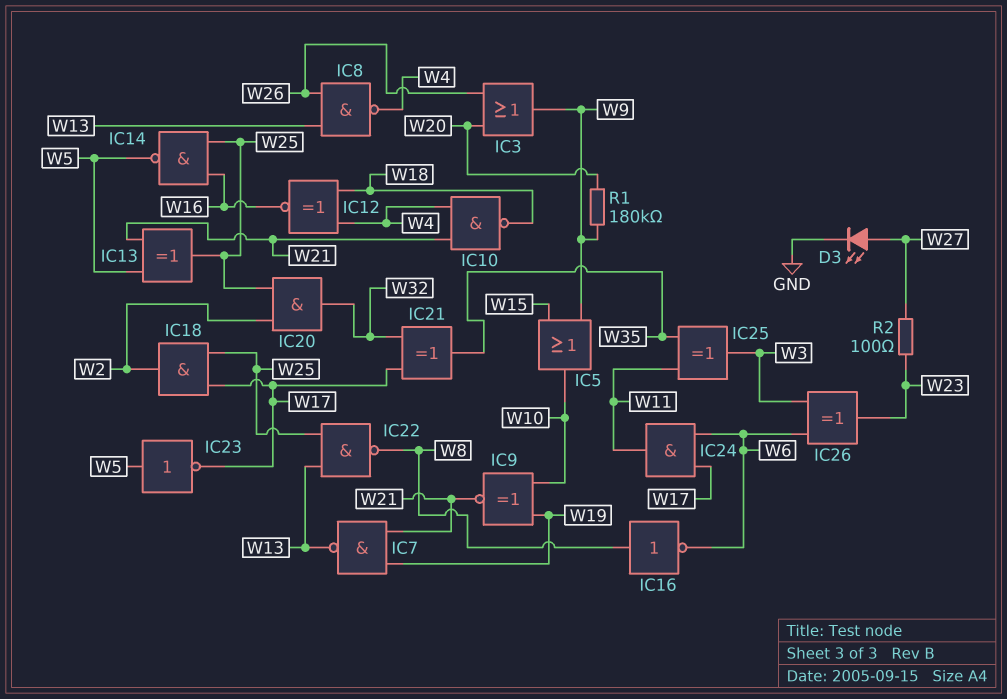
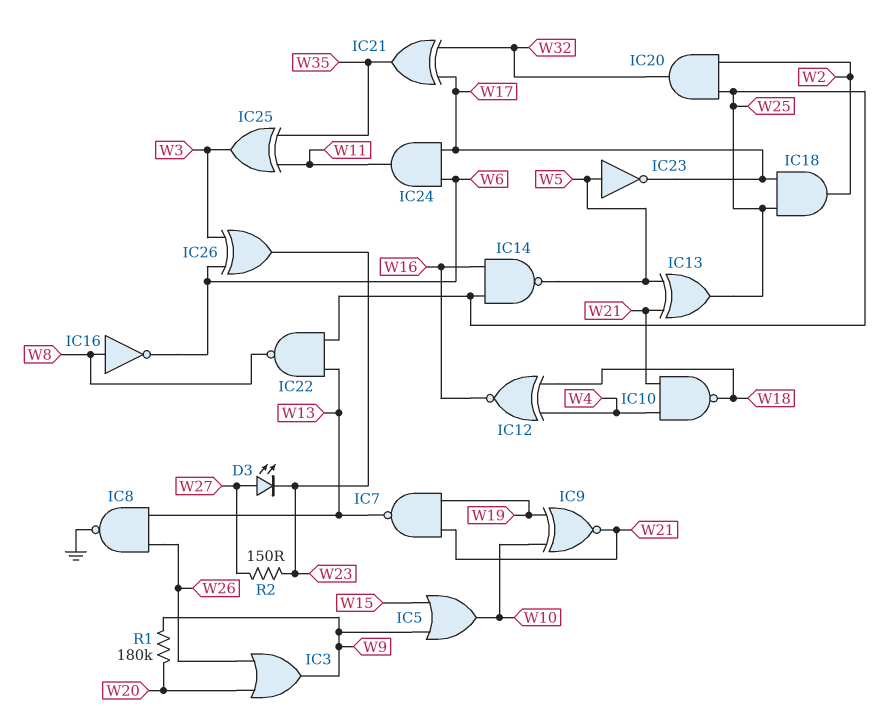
D3: LED (A W27, K GND) -> LED (A W27, K W23)
IC8: NAND (in W13, in W26, out W4) -> NAND (in W13, in W26, out GND)
R2: 100 (W23, W27) -> 150 (W23, W27)

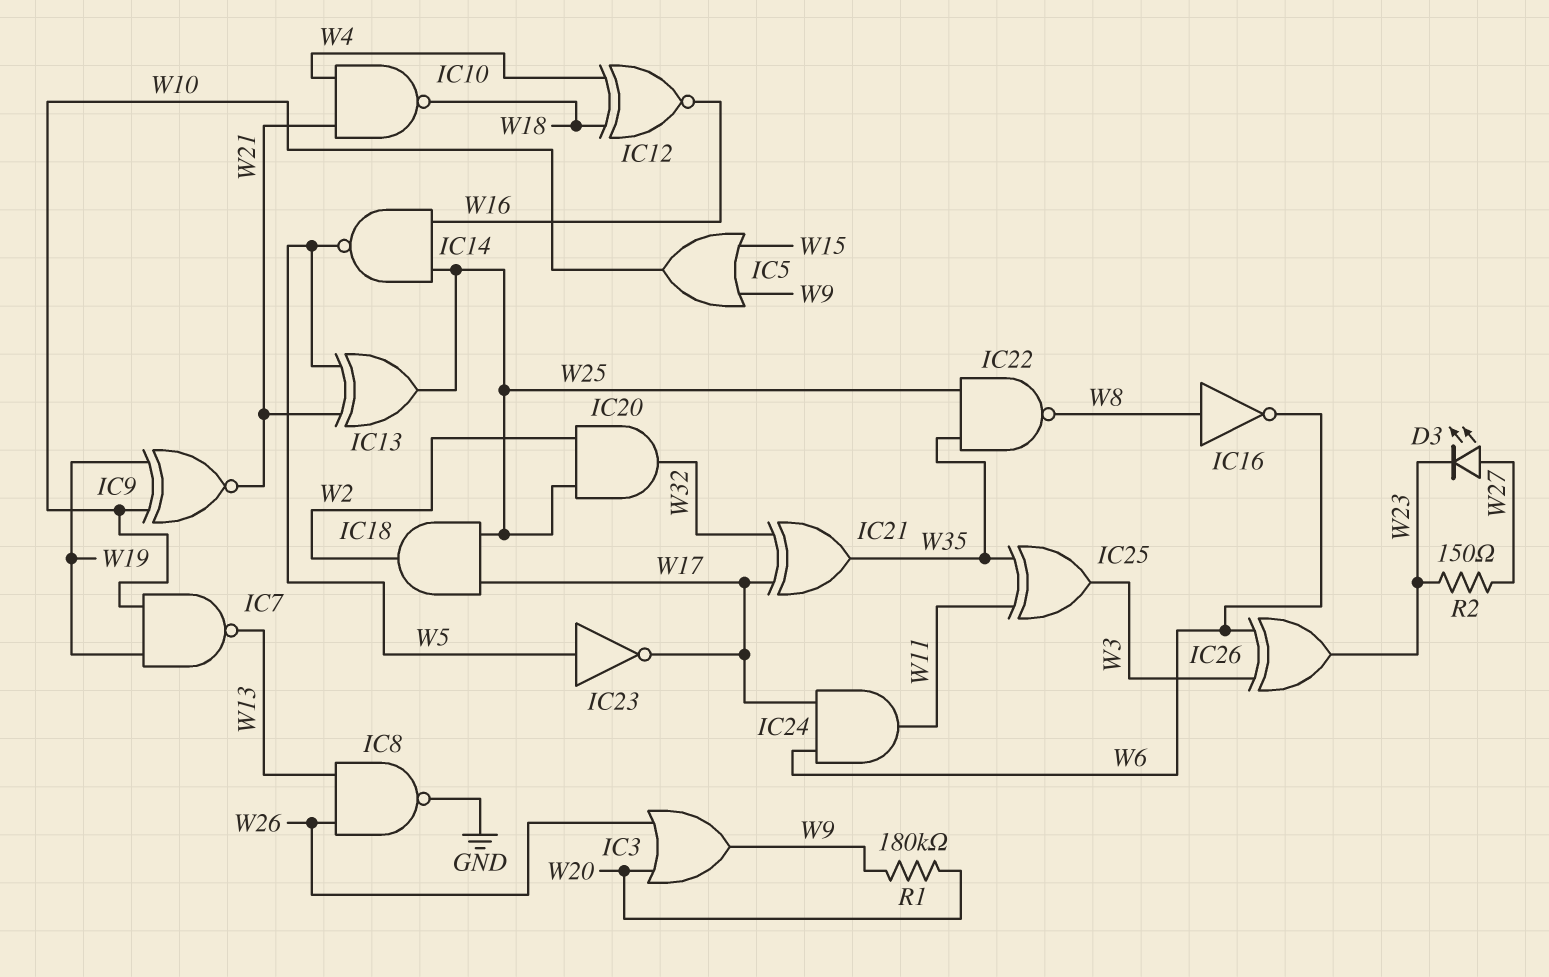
IC7: NAND (in W19, in W21, out W13) -> NAND (in W10, in W19, out W13)
IC22: NAND (in W13, in W25, out W8) -> NAND (in W25, in W35, out W8)

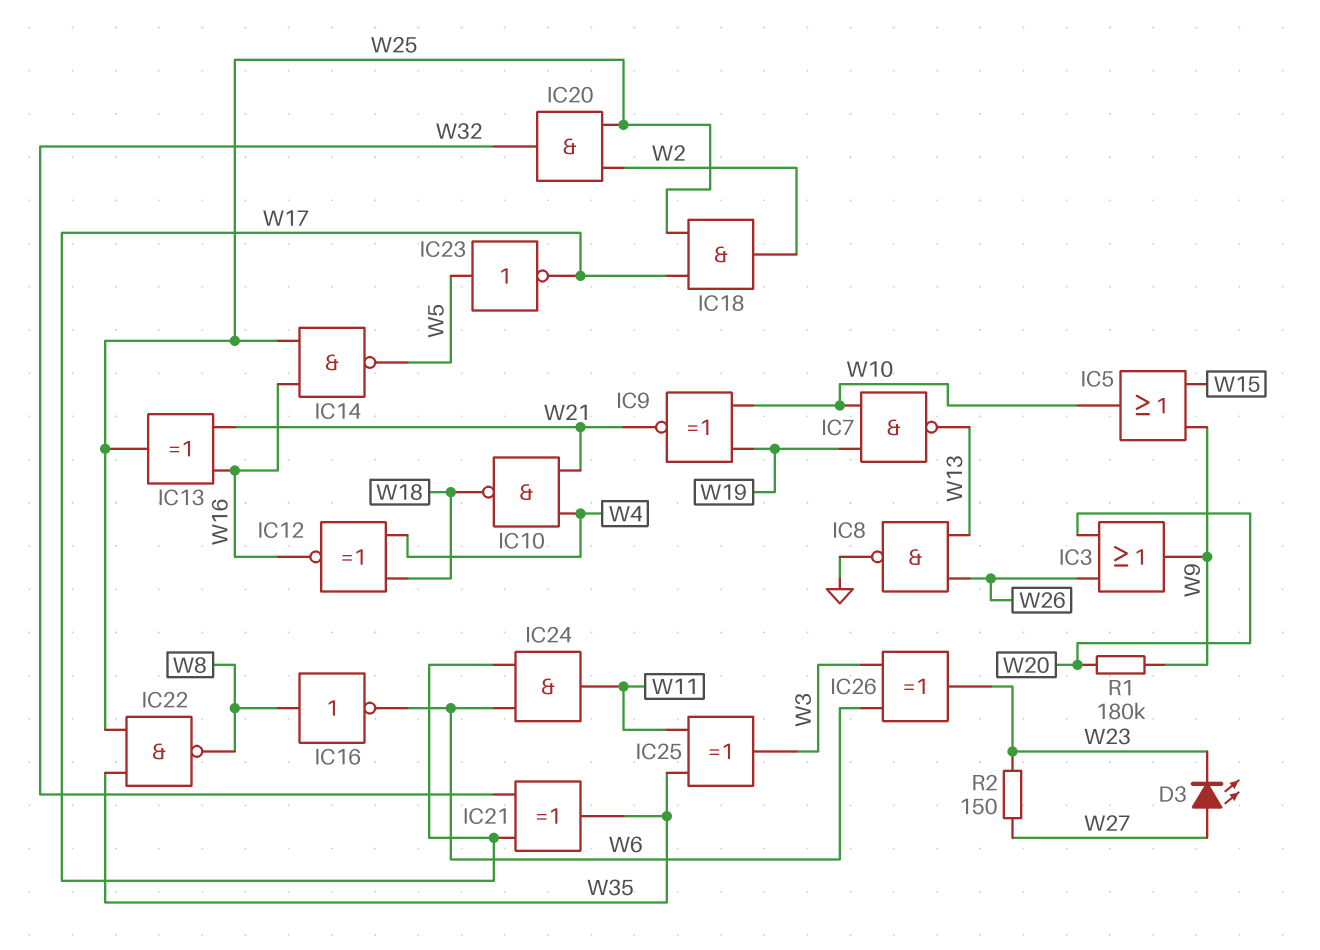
IC13: XOR (in W5, in W21, out W25) -> XOR (in W16, in W21, out W25)

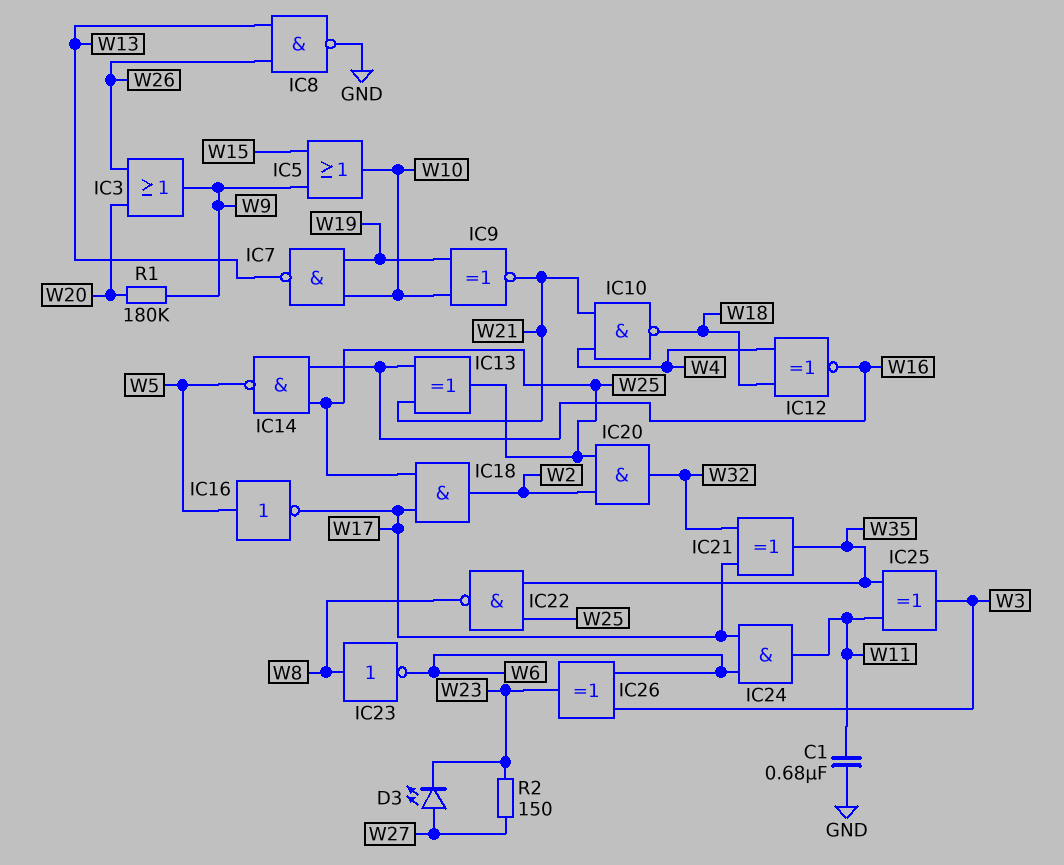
C1: none -> 680nF (GND, W11)
IC16: NOT (in W8, out W6) -> NOT (in W5, out W17)
IC23: NOT (in W5, out W17) -> NOT (in W8, out W6)

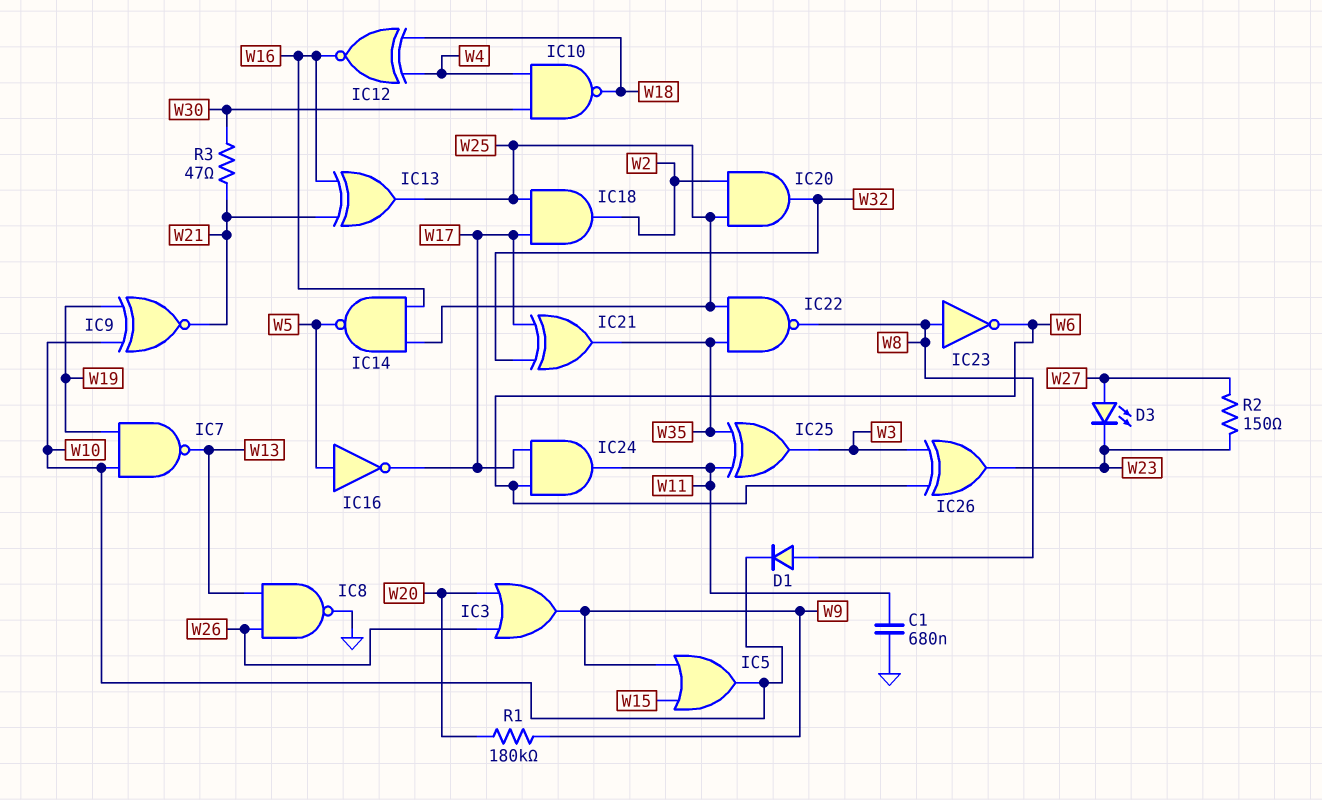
D1: none -> diode (A W8, K W10)
IC10: NAND (in W4, in W21, out W18) -> NAND (in W4, in W30, out W18)
R3: none -> 47 (W21, W30)

